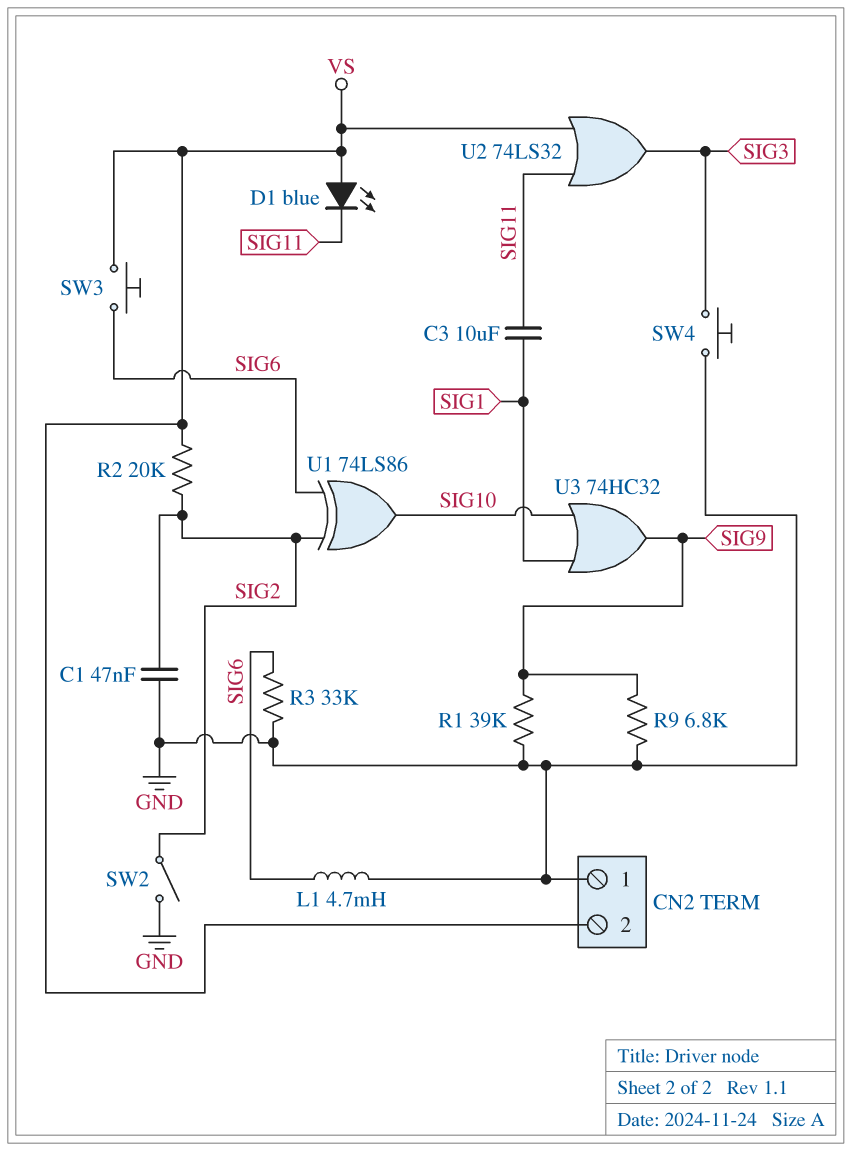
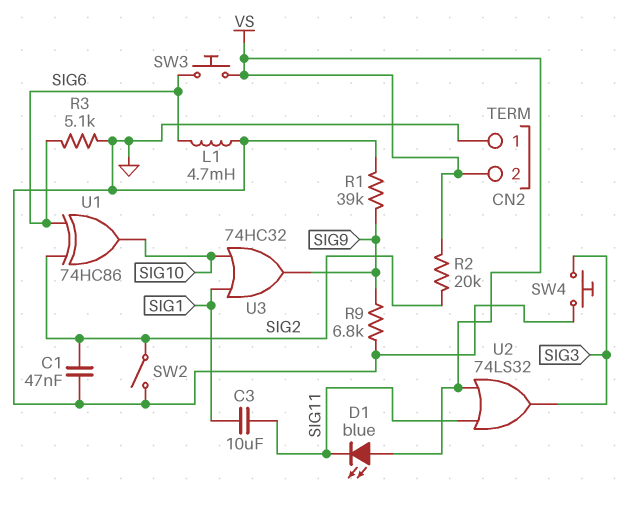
R3: 33k (GND, SIG6) -> 5.1k (GND, SIG6)
U1: XOR 74LS86 (in SIG2, in SIG6, out SIG10) -> XOR 74HC86 (in SIG2, in SIG6, out SIG10)

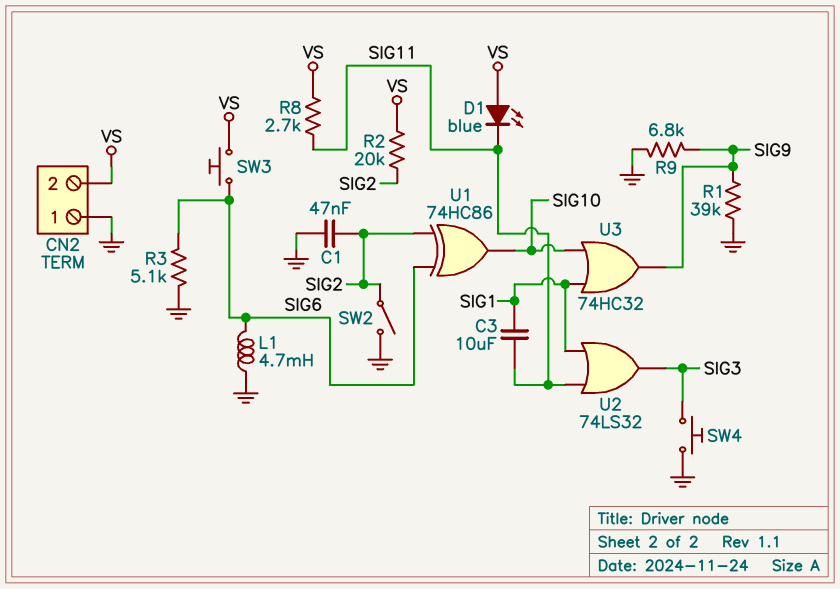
R8: none -> 2.7k (SIG11, VS)
U2: OR 74LS32 (in SIG11, in VS, out SIG3) -> OR 74LS32 (in SIG1, in SIG11, out SIG3)

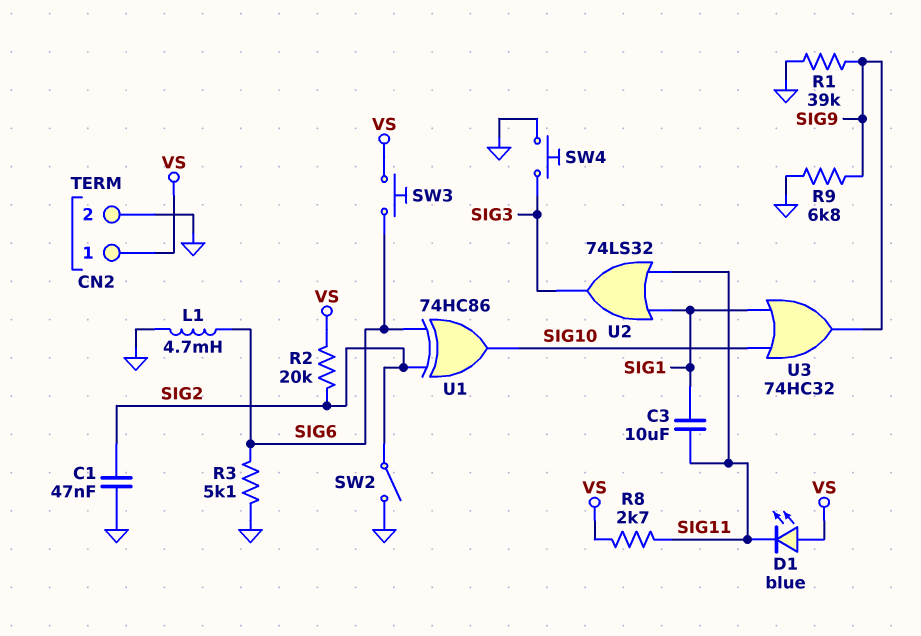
CN2 pin 1: GND -> VS
CN2 pin 2: VS -> GND

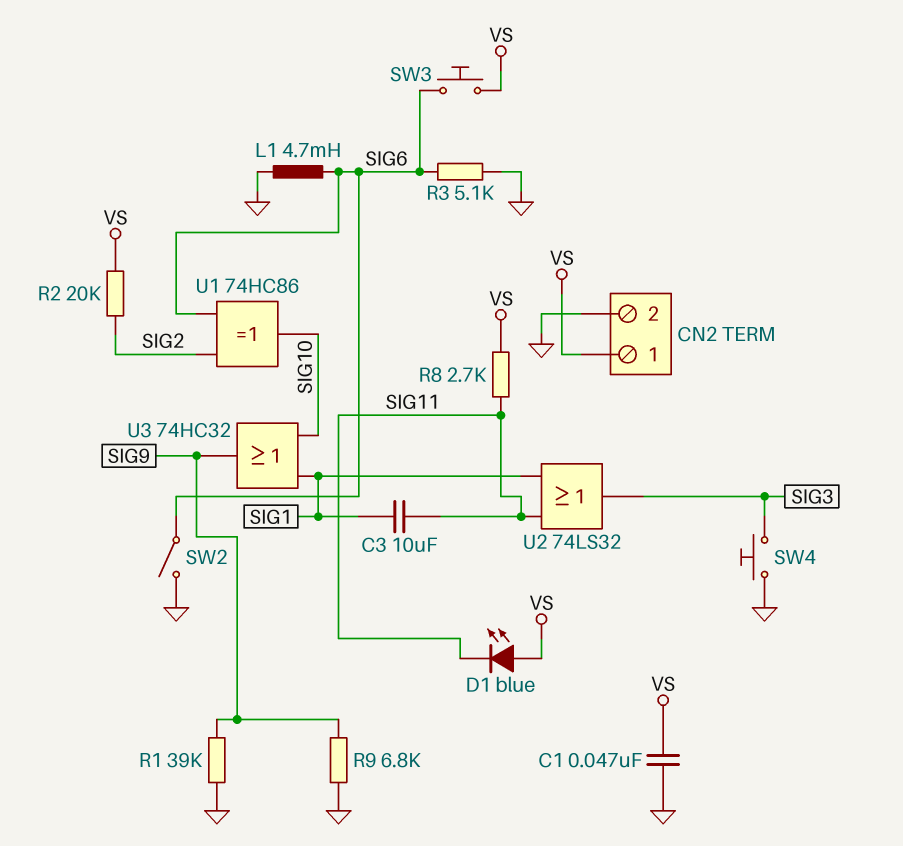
C1: 47nF (GND, SIG2) -> 47nF (GND, VS)
SW2: switch (GND, SIG2) -> switch (GND, SIG6)

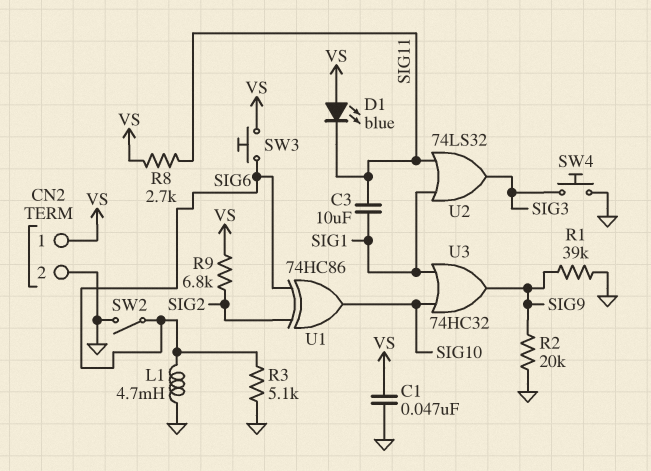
R2: 20k (SIG2, VS) -> 20k (GND, SIG9)
R9: 6.8k (GND, SIG9) -> 6.8k (SIG2, VS)

